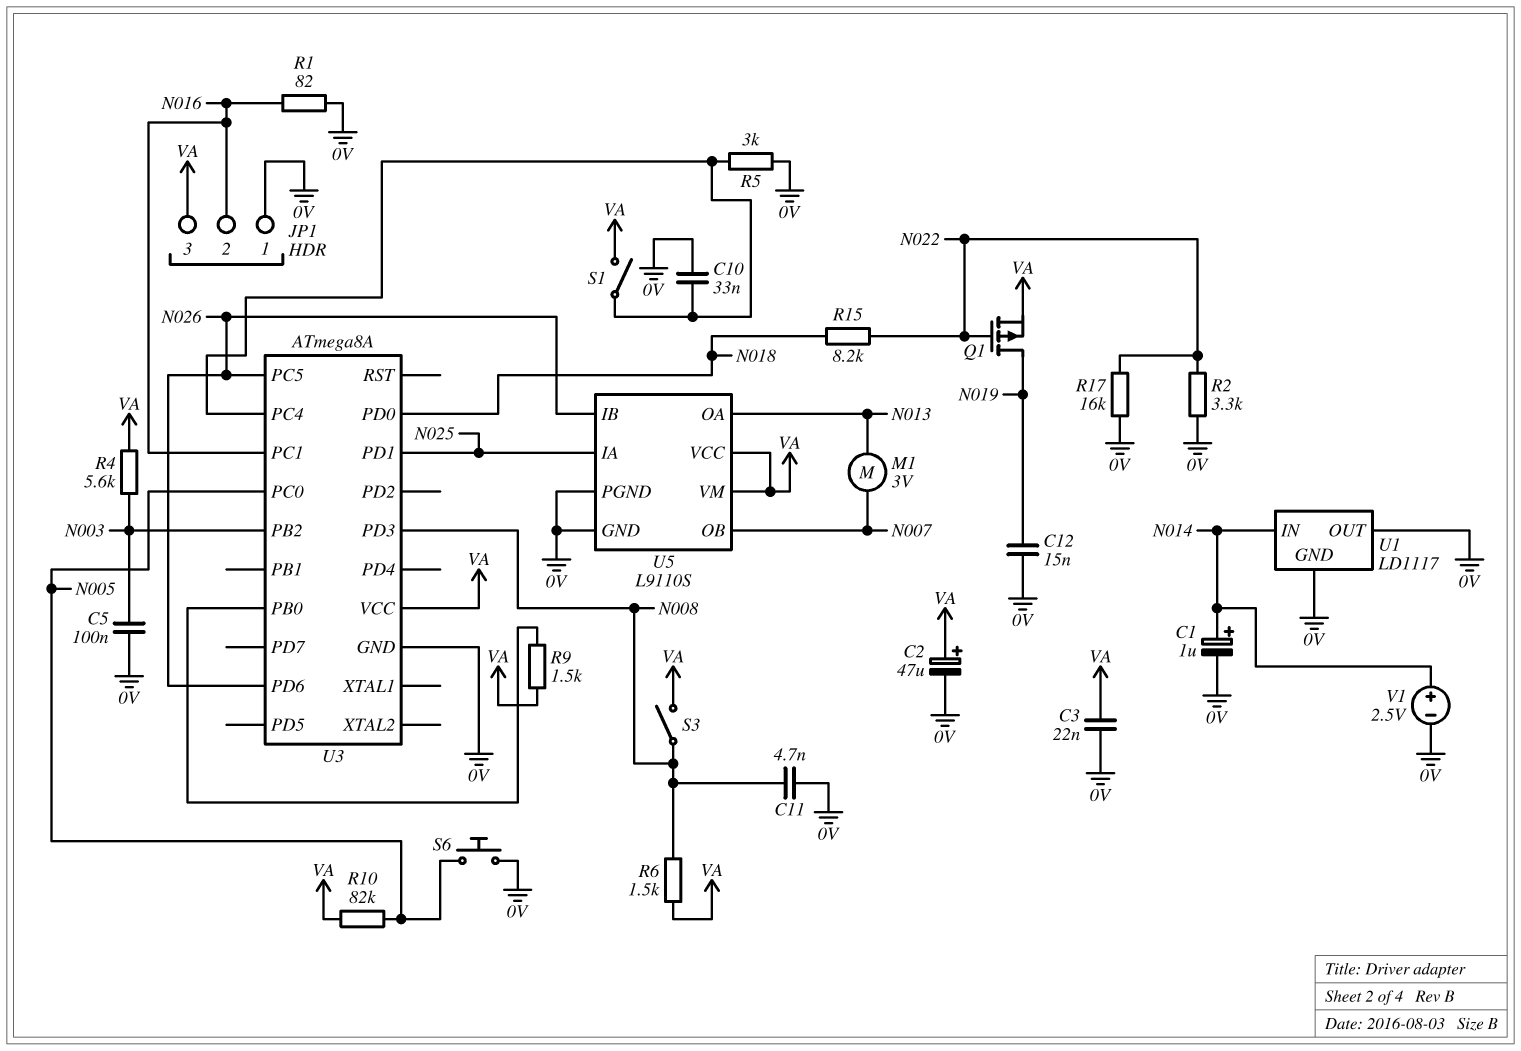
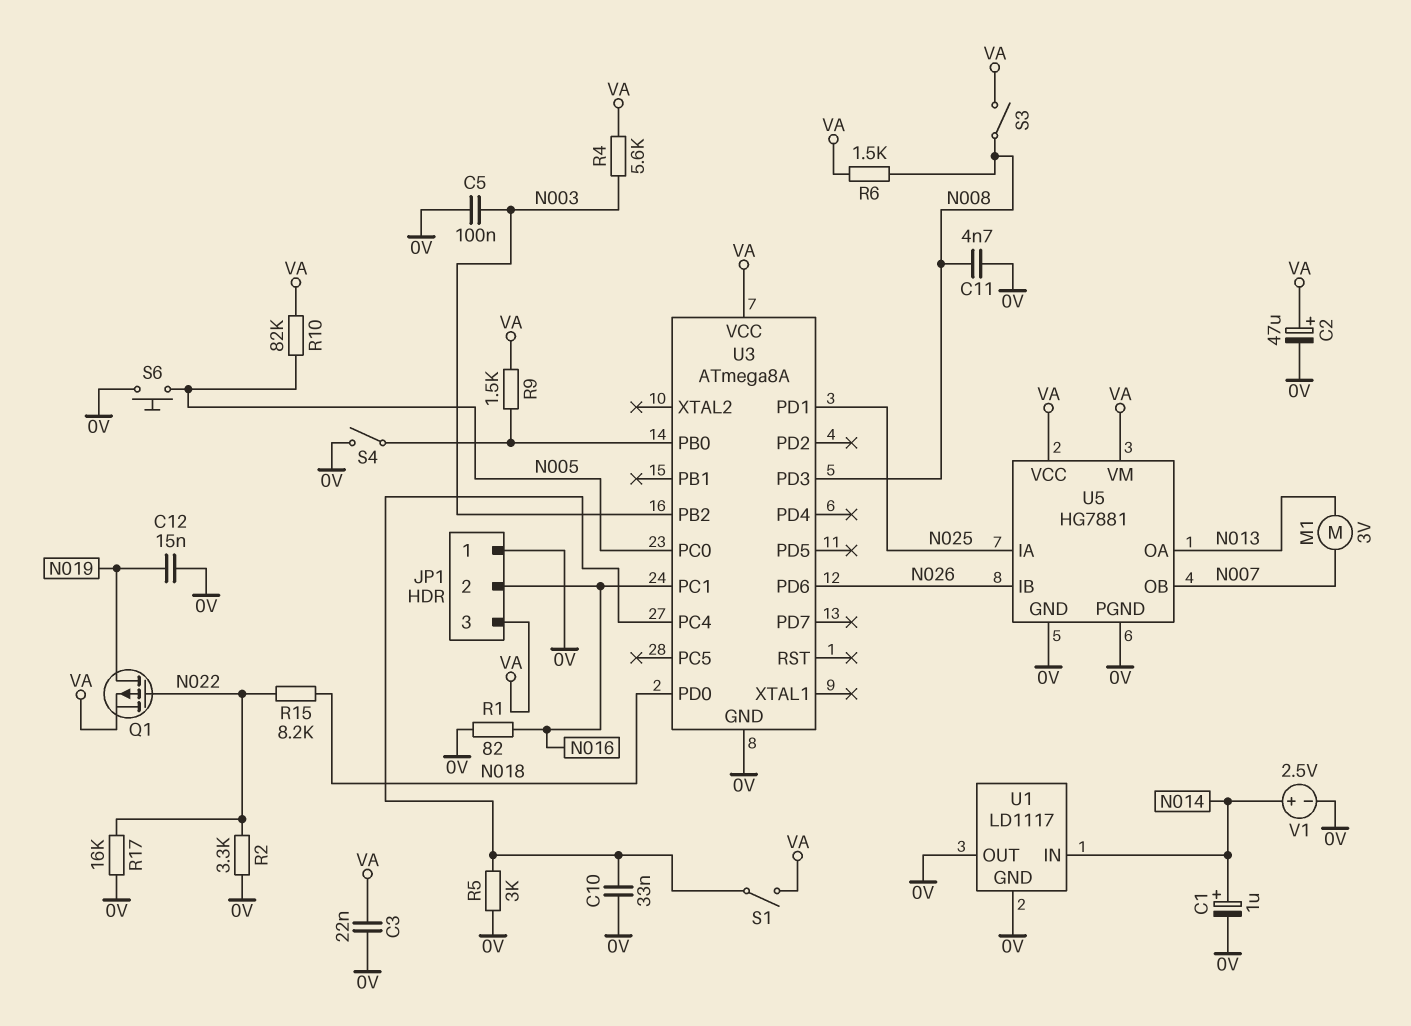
S4: none -> switch (0V, U3/PB0)
U3 pin PC5: N026 -> none
U5: L9110S -> HG7881

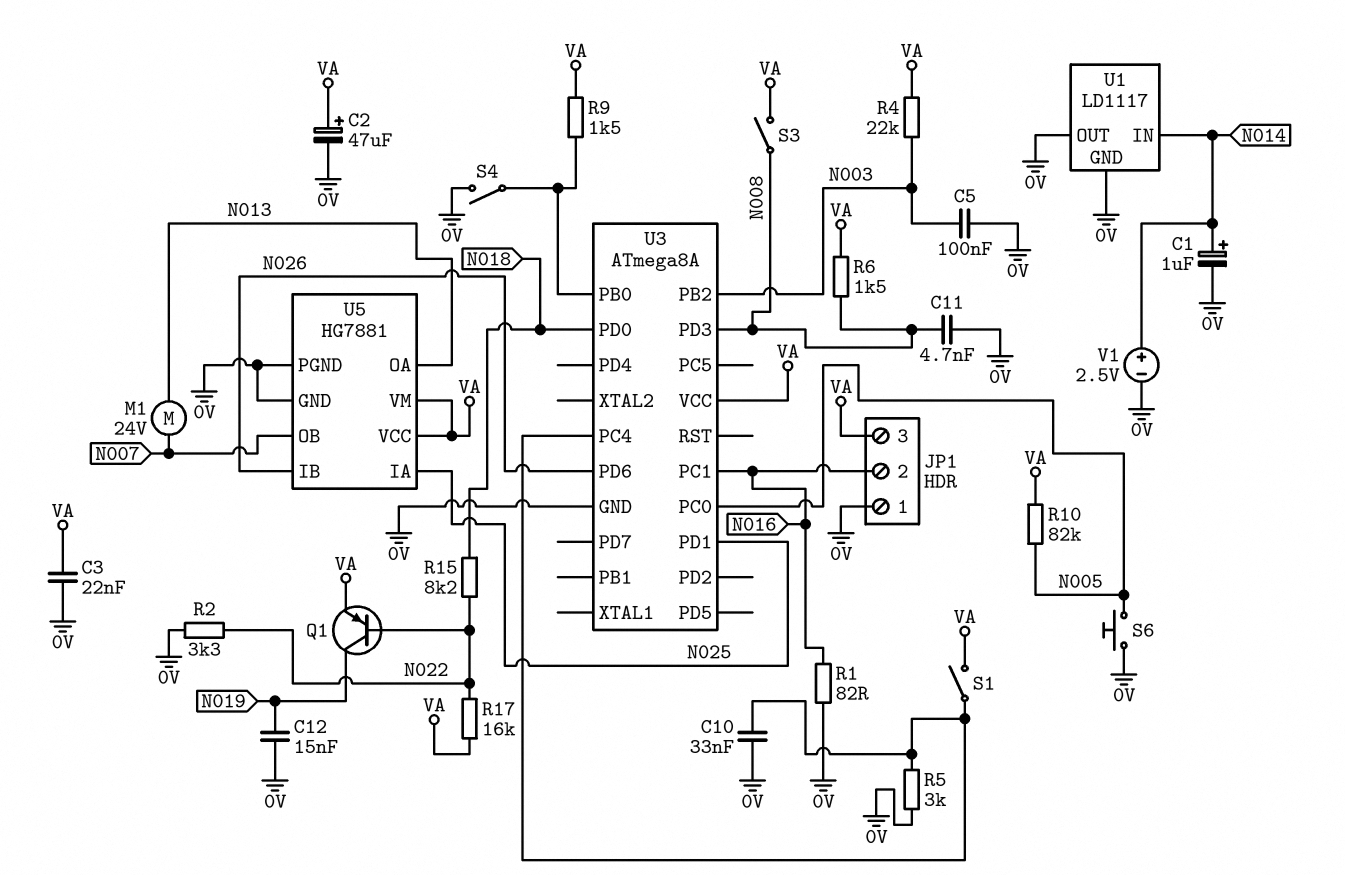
M1: motor 3V (N007, N013) -> motor 24V (N007, N013)
Q1: PMOS (G N022, D N019, S VA) -> PNP (B N022, C N019, E VA)
R4: 5.6k (N003, VA) -> 22k (N003, VA)
R17: 16k (0V, N022) -> 16k (N022, VA)

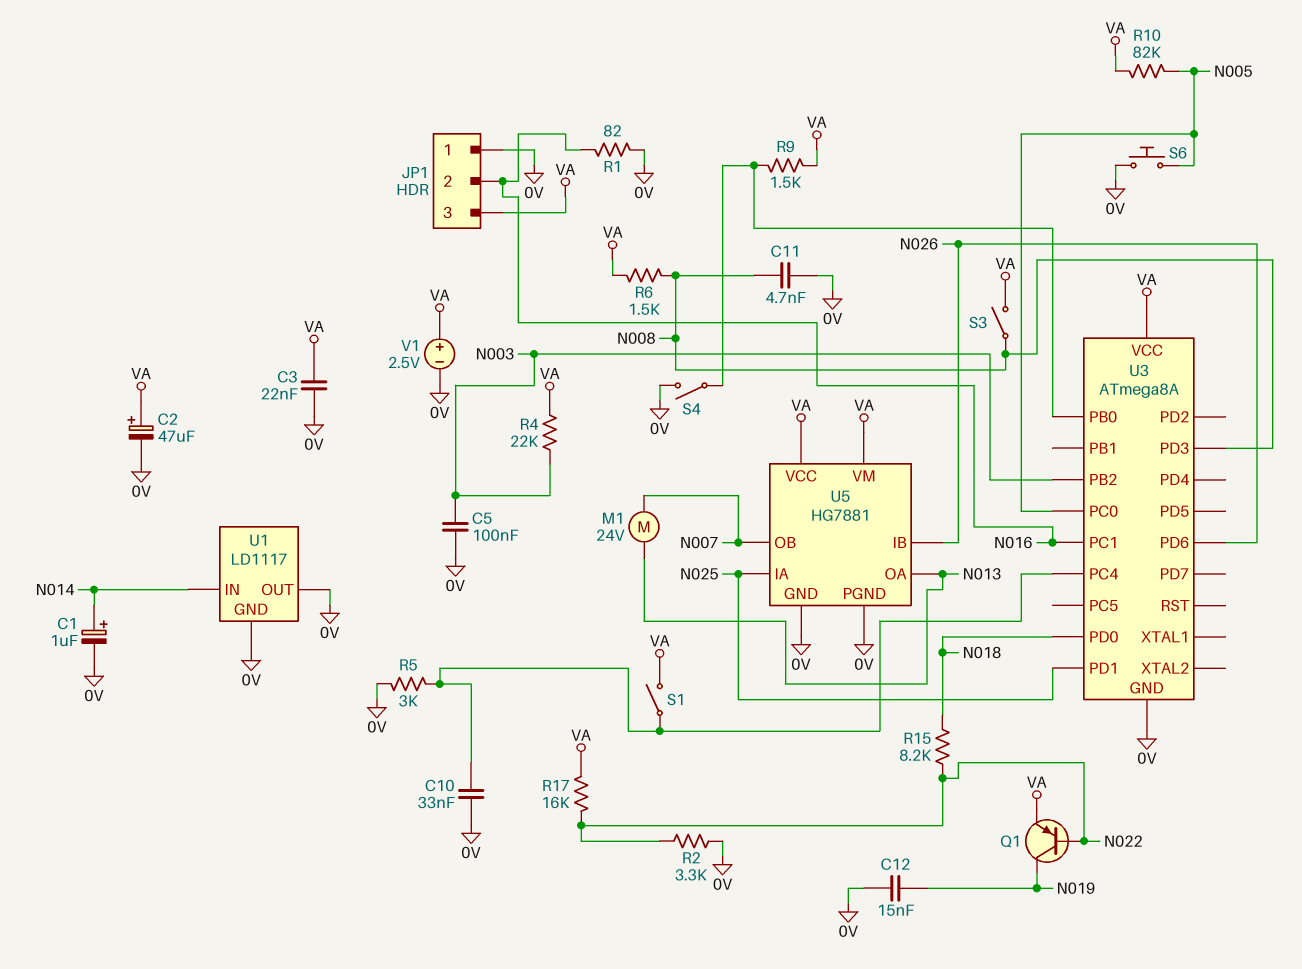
V1: 2.5V (plus N014, minus 0V) -> 2.5V (plus VA, minus 0V)

